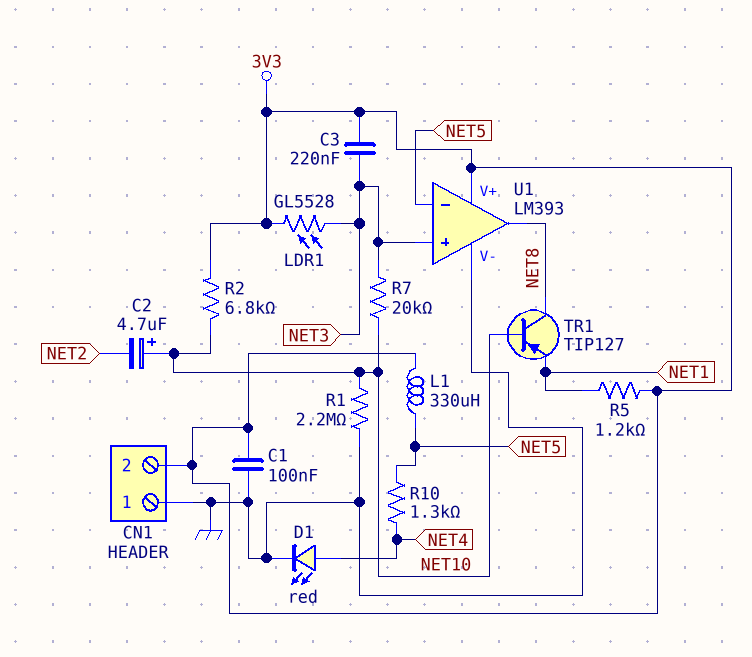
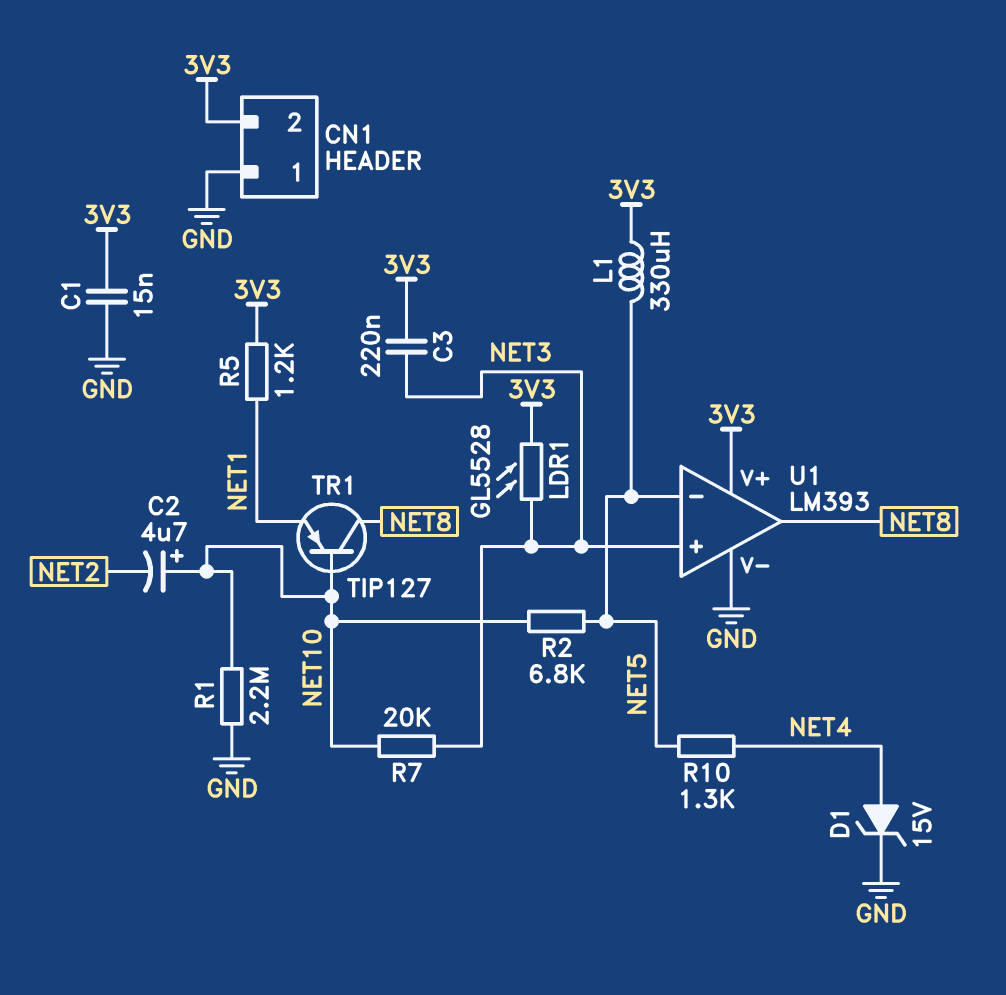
C1: 100nF (3V3, GND) -> 15nF (3V3, GND)
D1: LED red (A NET4, K GND) -> zener 15V (A NET4, K GND)
R2: 6.8k (3V3, NET10) -> 6.8k (NET5, NET10)

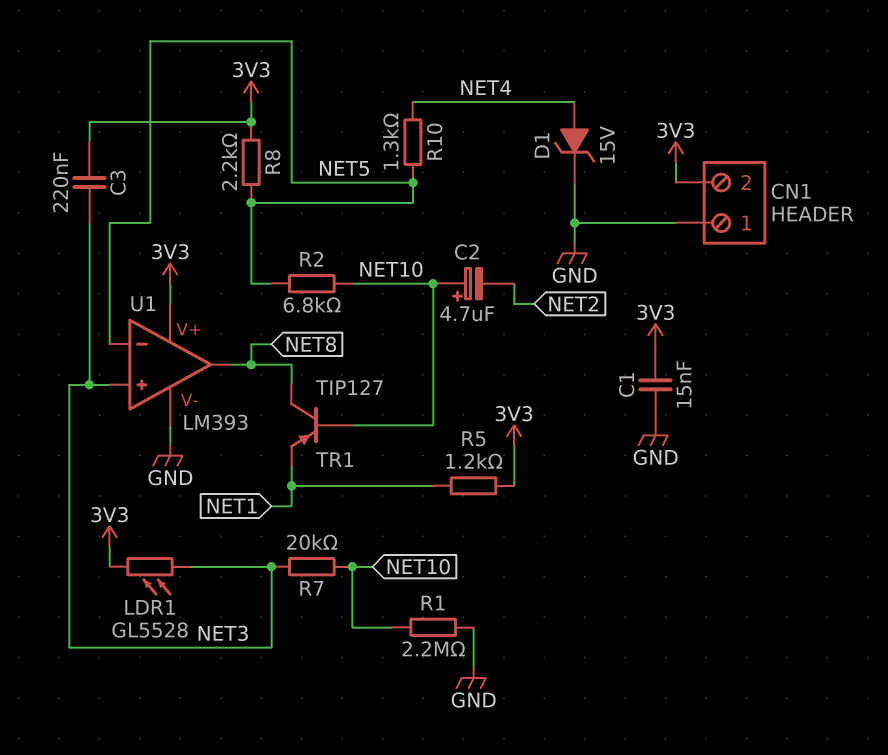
L1: 330uH (3V3, NET5) -> none
R8: none -> 2.2k (3V3, NET5)

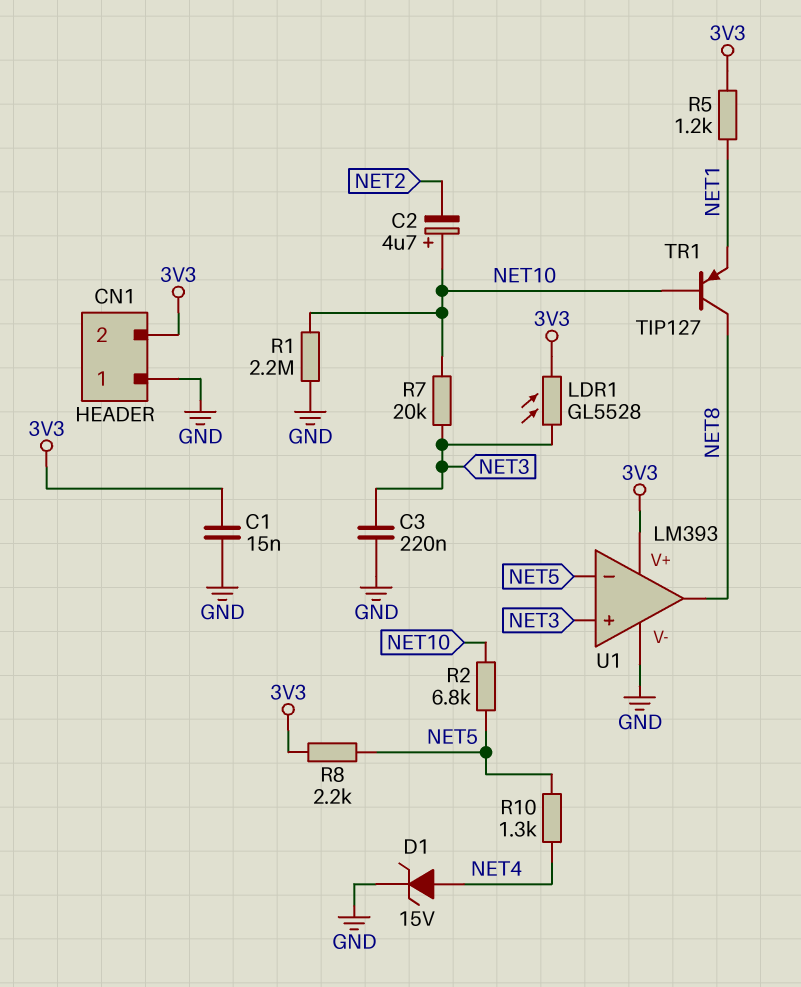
C3: 220nF (3V3, NET3) -> 220nF (GND, NET3)

